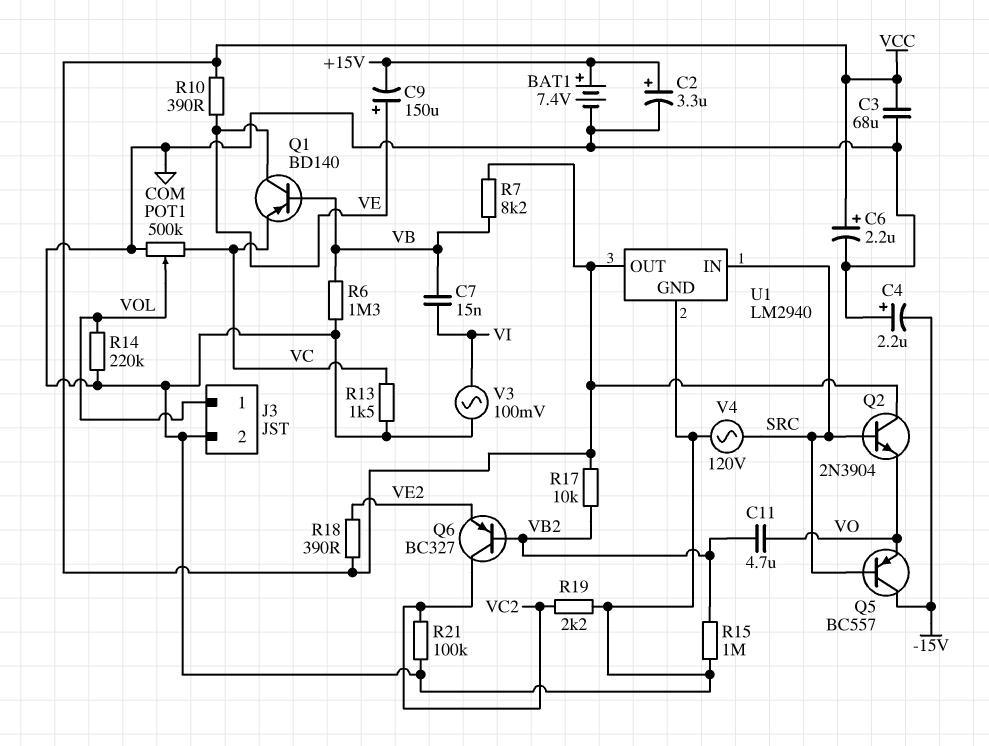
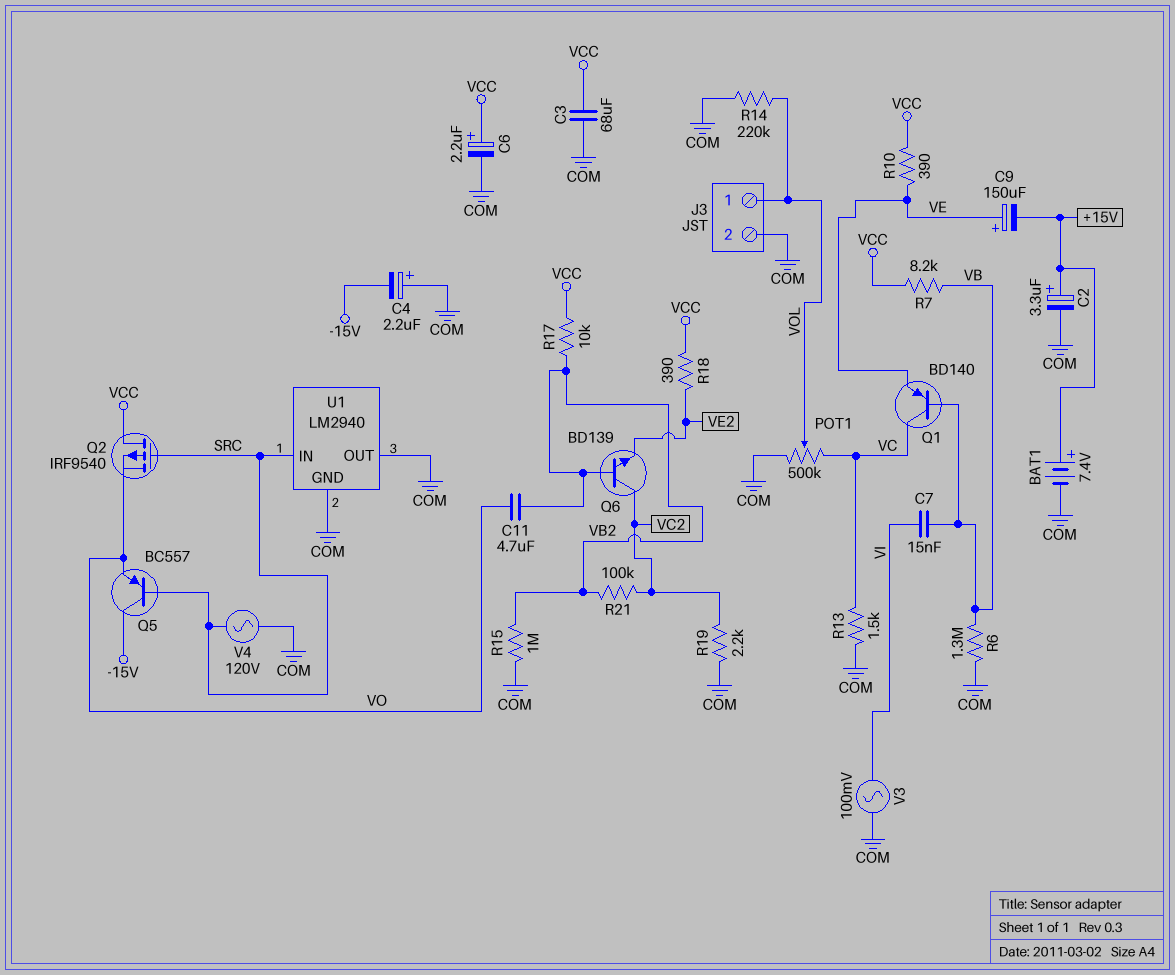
Q1: PNP BD140 (B VB, C VE, E VC) -> PNP BD140 (B VB, C VC, E VE)
Q2: NPN 2N3904 (B SRC, C VCC, E VO) -> PMOS IRF9540 (G SRC, D VCC, S VO)
Q6: PNP BC327 (B VB2, C VC2, E VE2) -> NPN BD139 (B VB2, C VC2, E VE2)
R21: 100k (COM, VC2) -> 100k (VB2, VC2)
U1 pin OUT: VCC -> COM

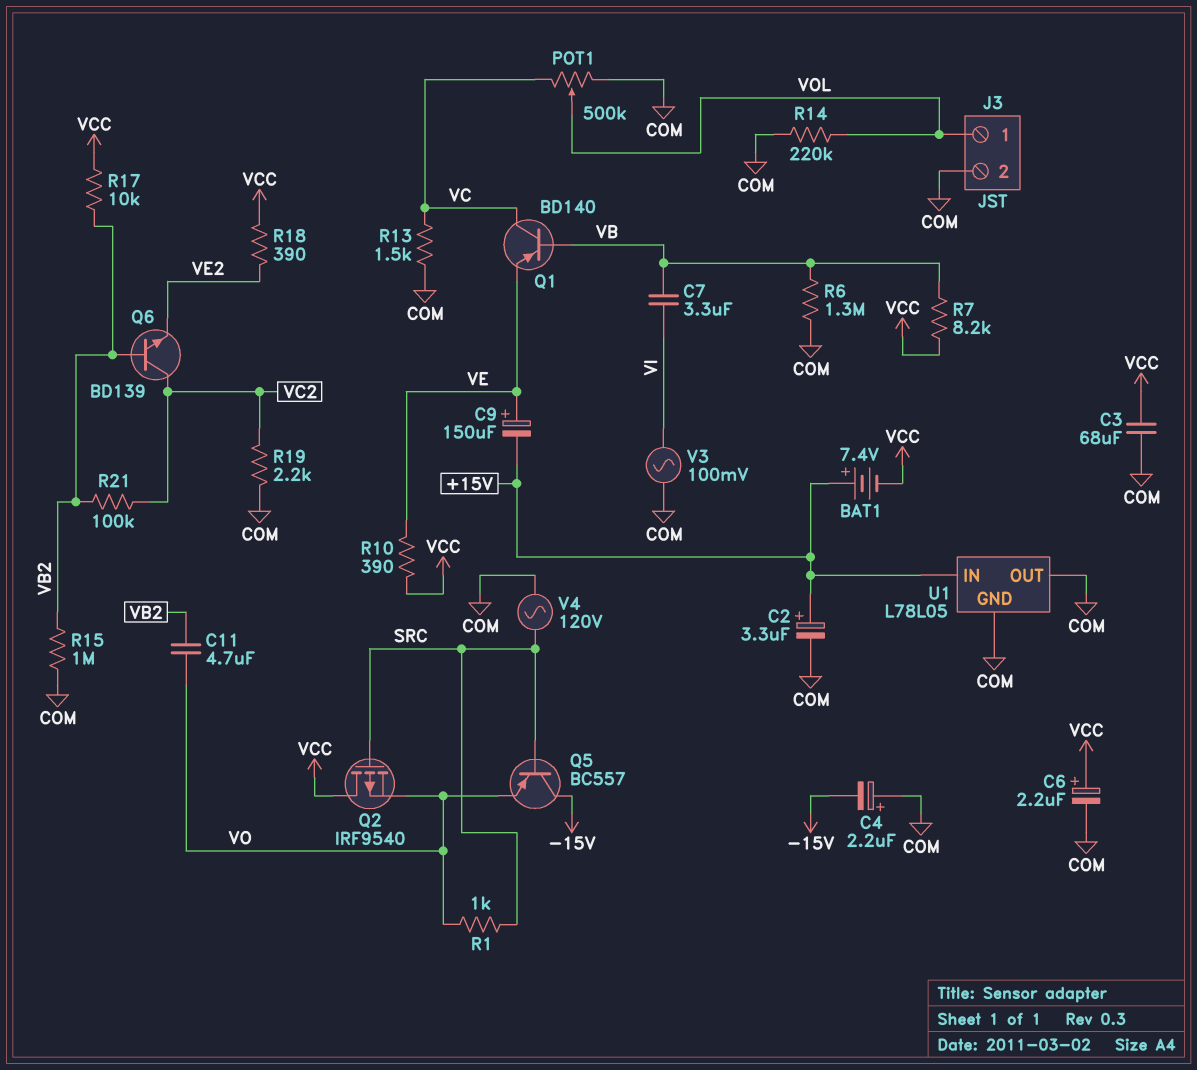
BAT1: 7.4V (plus +15V, minus COM) -> 7.4V (plus +15V, minus VCC)
C7: 15nF (VB, VI) -> 3.3uF (VB, VI)
R1: none -> 1k (SRC, VO)
U1: LM2940 -> L78L05
U1 pin IN: SRC -> +15V

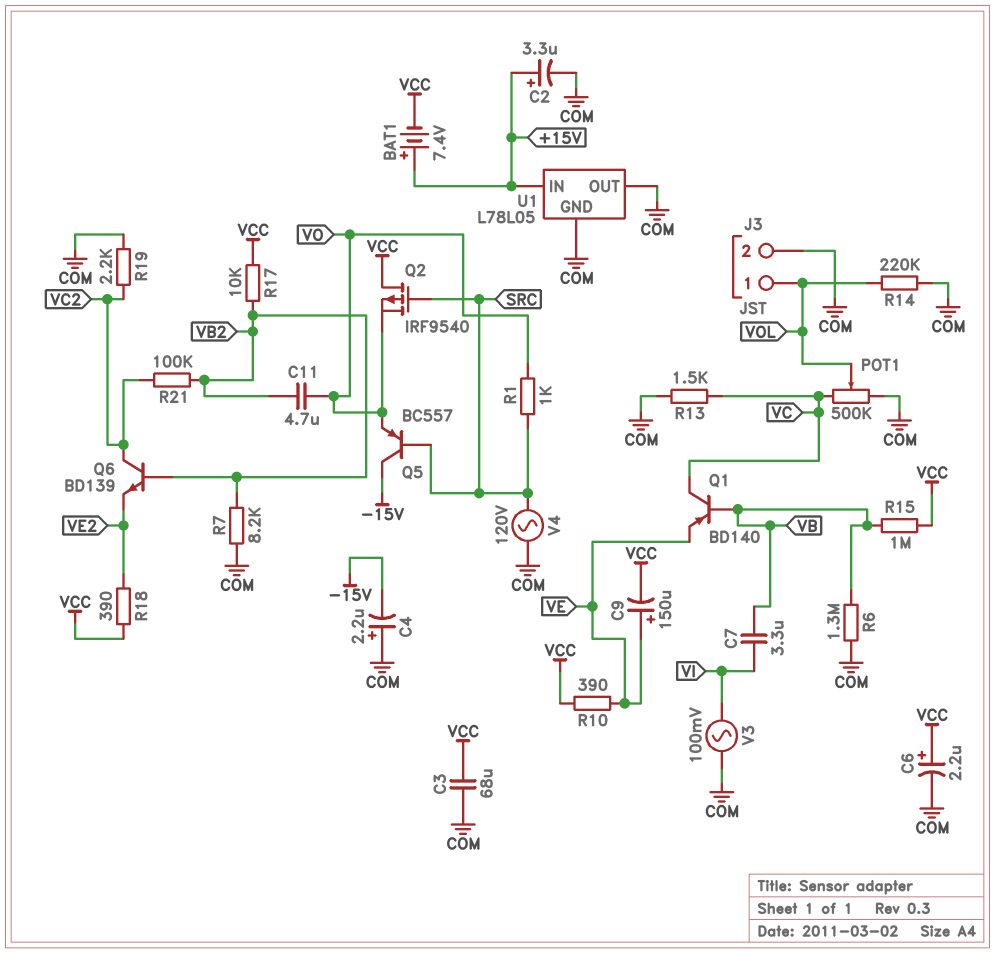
C9: 150uF (plus VE, minus +15V) -> 150uF (plus VE, minus VCC)
R7: 8.2k (VB, VCC) -> 8.2k (COM, VB2)
R15: 1M (COM, VB2) -> 1M (VB, VCC)

